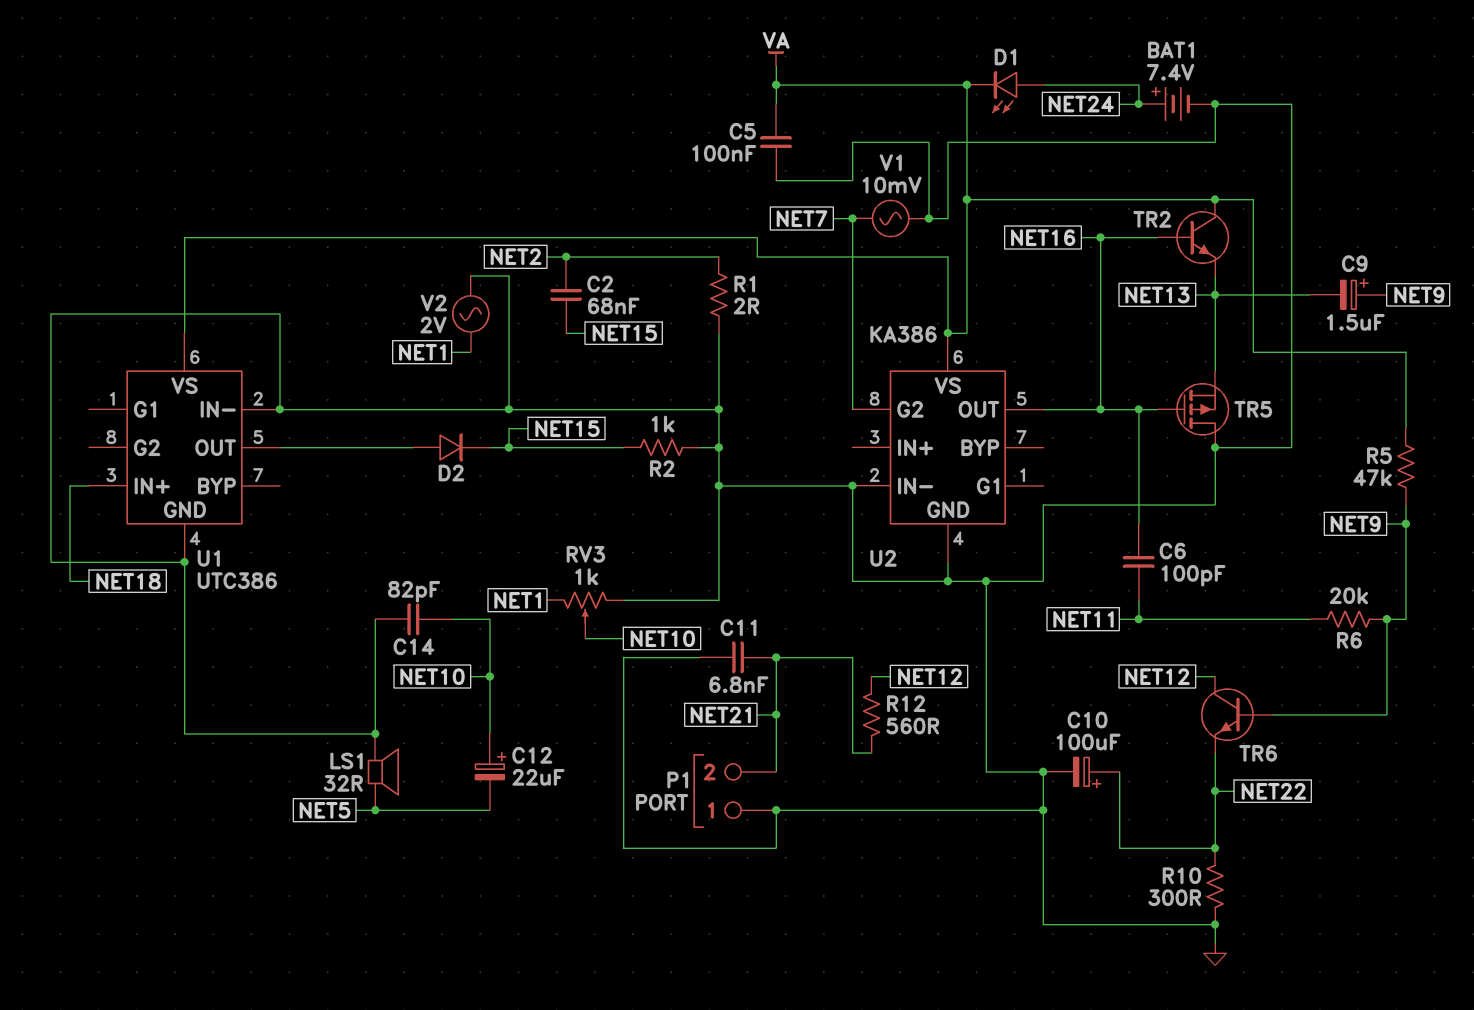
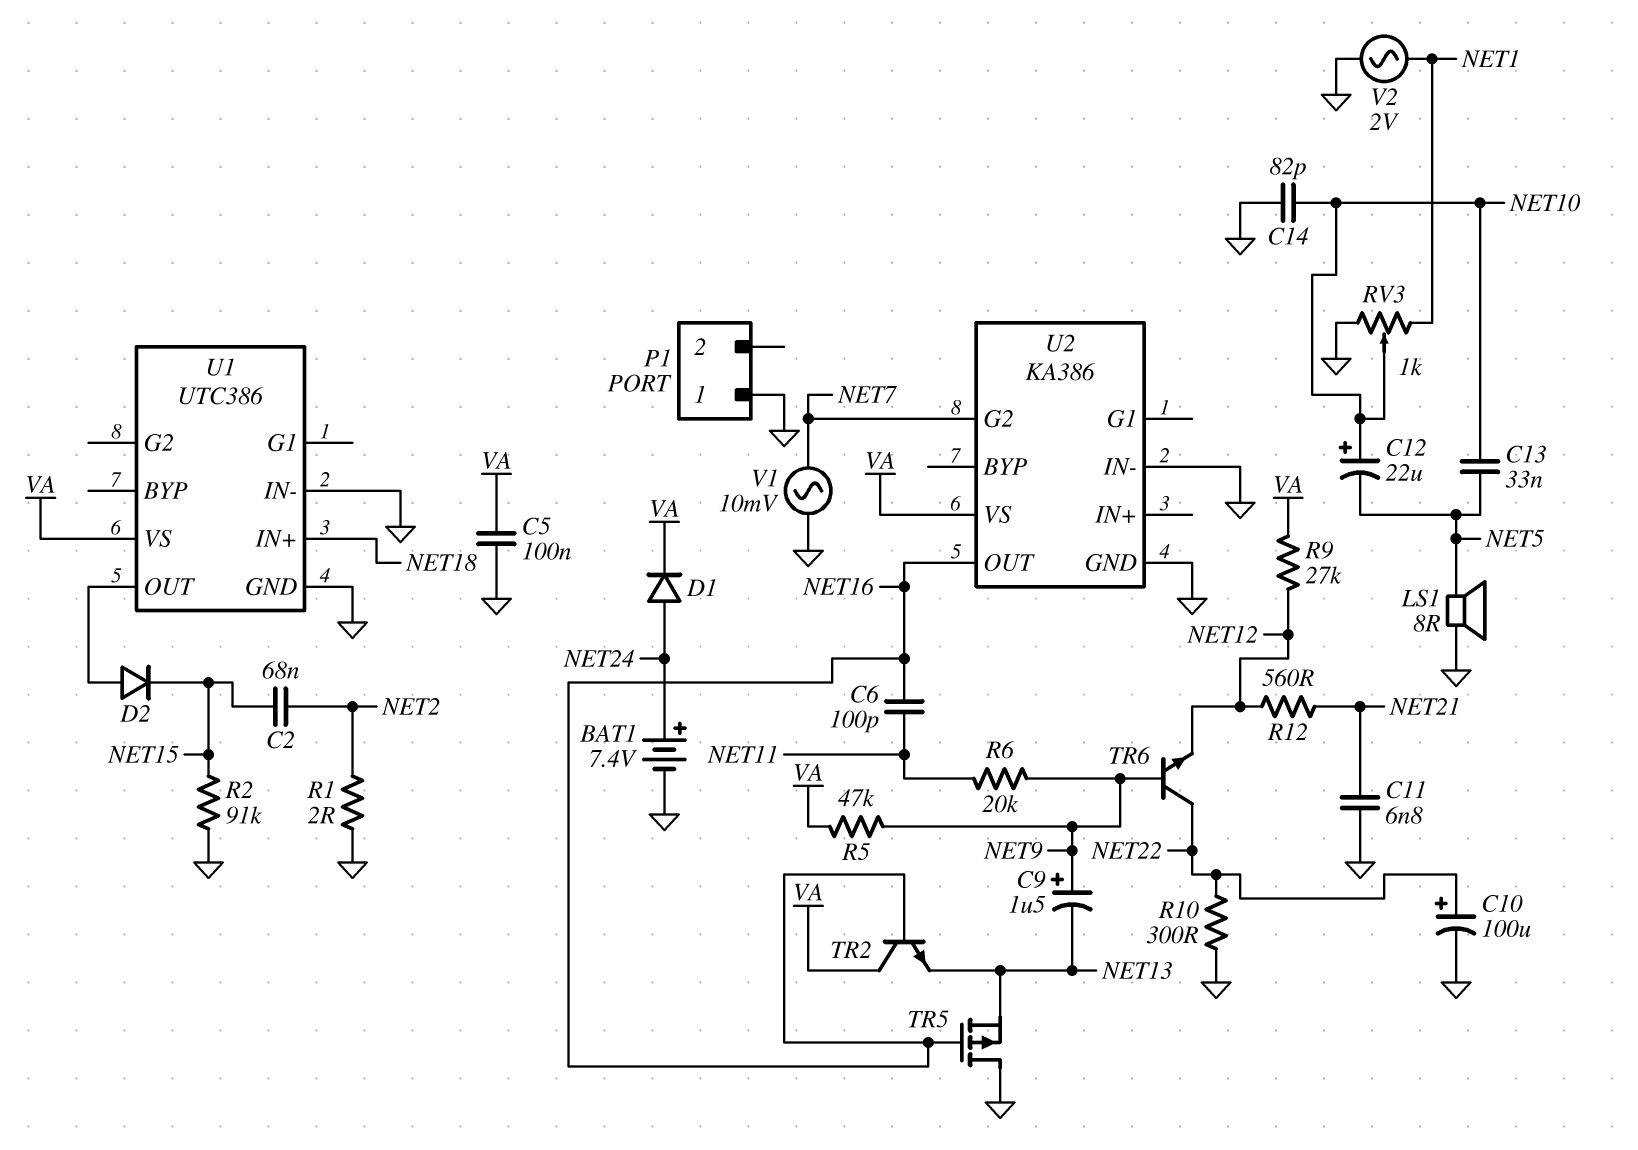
C13: none -> 33nF (NET5, NET10)
D1: LED (A NET24, K VA) -> diode (A NET24, K VA)
LS1: speaker 32R (GND, NET5) -> speaker 8R (GND, NET5)
P1 pin 2: NET21 -> none
R2: 1k (GND, NET15) -> 91k (GND, NET15)
R9: none -> 27k (NET12, VA)
TR6: NPN (B NET9, C NET12, E NET22) -> NPN (B NET9, C NET22, E NET12)

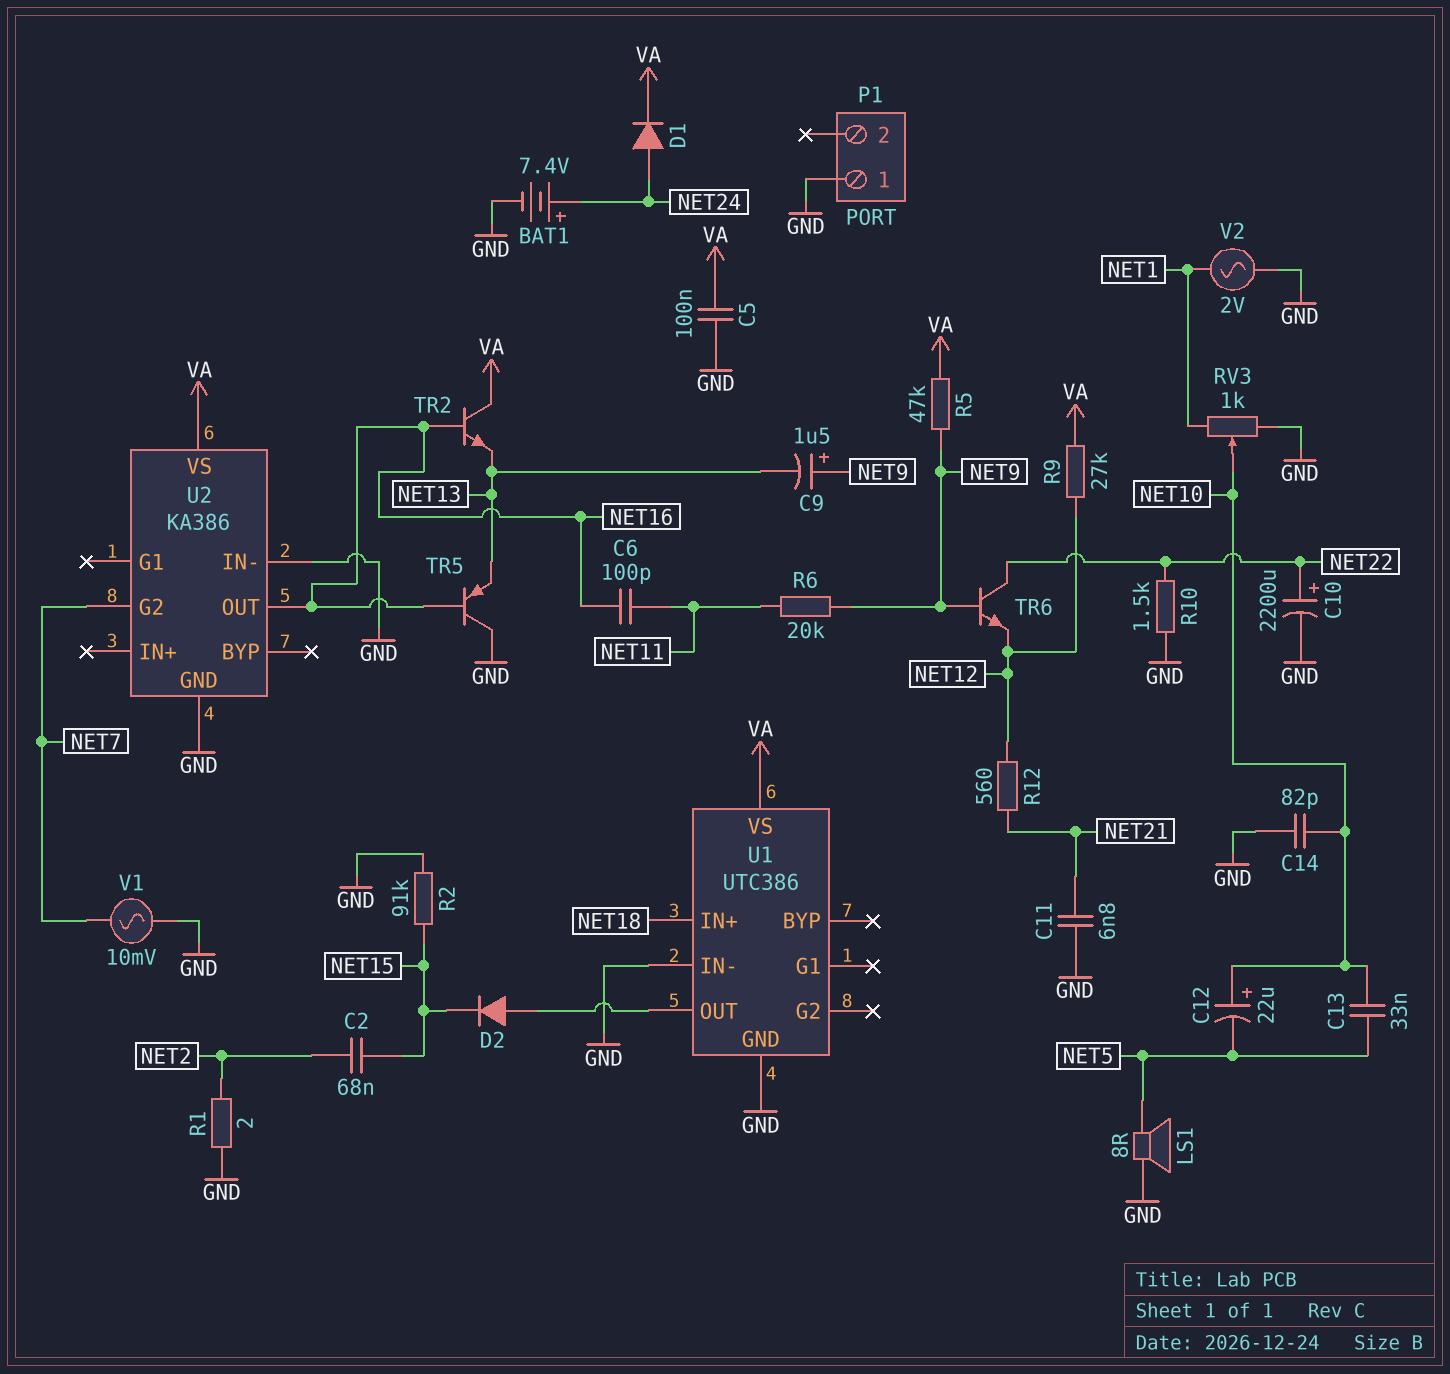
C10: 100uF (plus NET22, minus GND) -> 2200uF (plus NET22, minus GND)
R10: 300 (GND, NET22) -> 1.5k (GND, NET22)
TR5: PMOS (G NET16, D GND, S NET13) -> PNP (B NET16, C GND, E NET13)

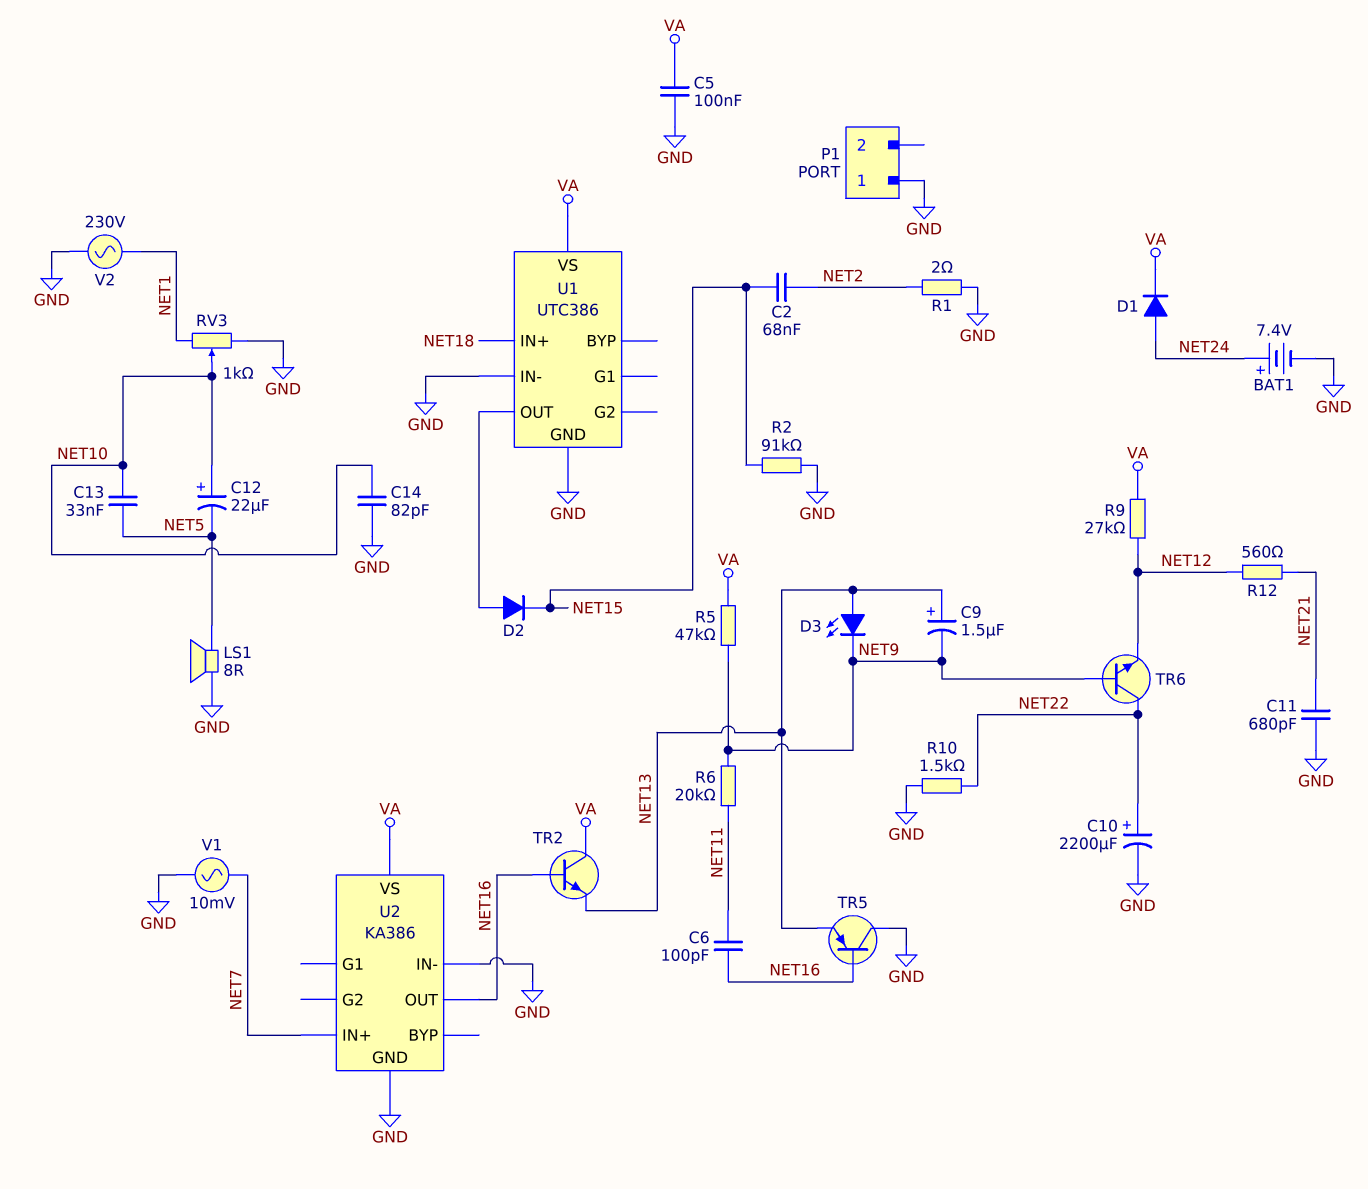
C9: 1.5uF (plus NET9, minus NET13) -> 1.5uF (plus NET13, minus NET9)
C11: 6.8nF (GND, NET21) -> 680pF (GND, NET21)
D3: none -> LED (A NET13, K NET9)
U2 pin G2: NET7 -> none
U2 pin IN+: none -> NET7
V2: AC 2V (GND, NET1) -> AC 230V (GND, NET1)

